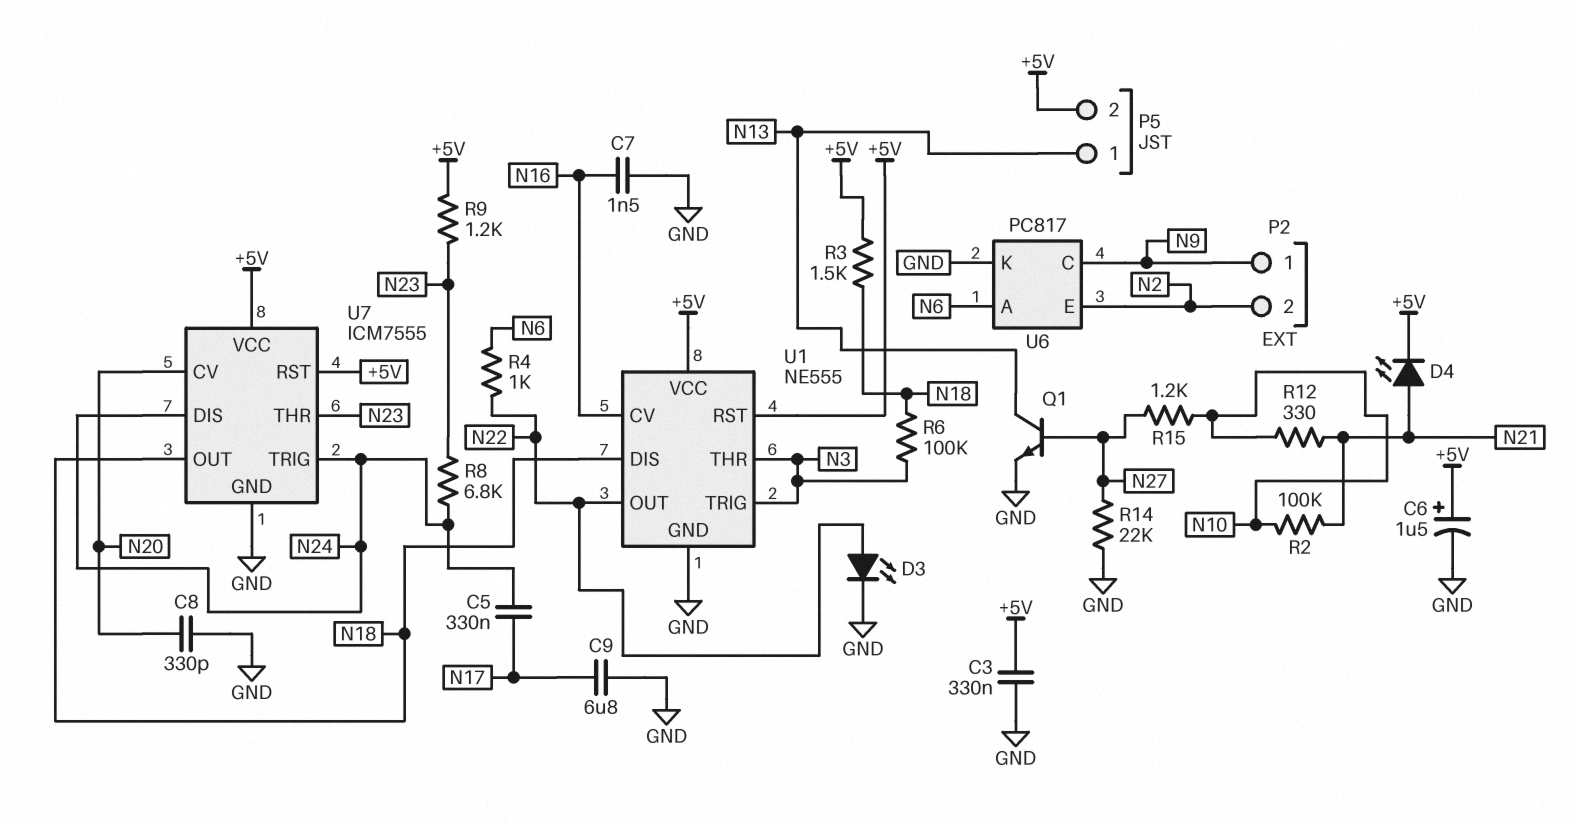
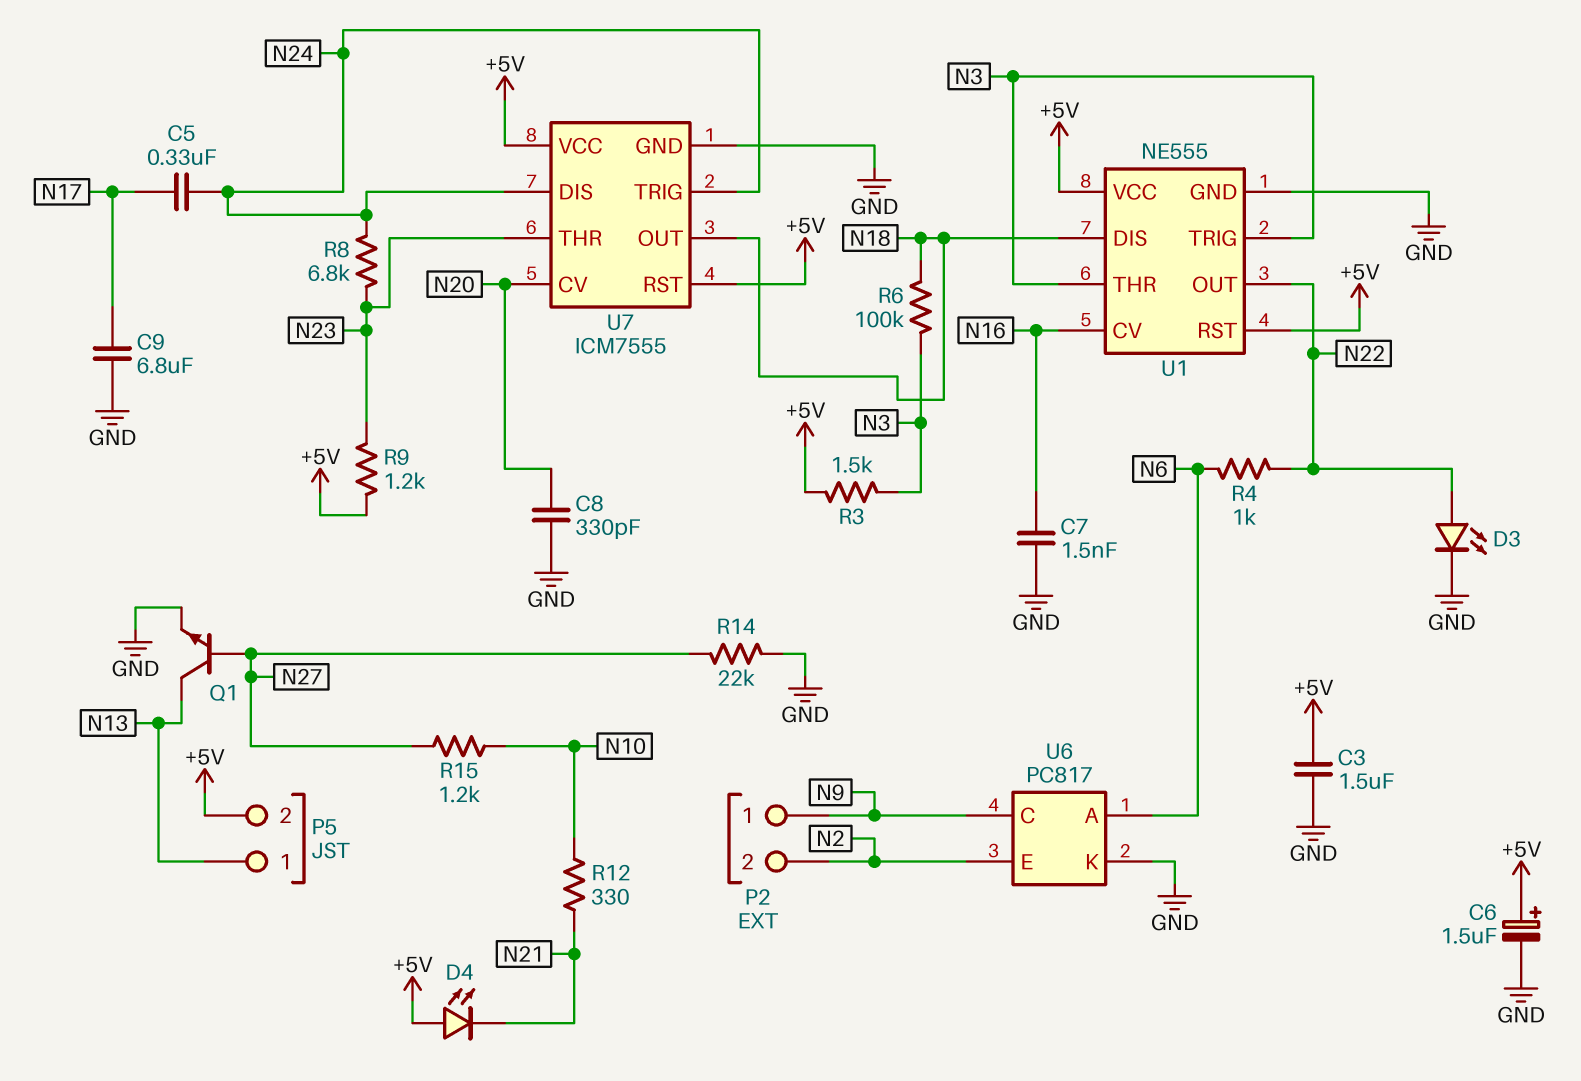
C3: 330nF (+5V, GND) -> 1.5uF (+5V, GND)
D4: LED (A N21, K +5V) -> LED (A +5V, K N21)
R2: 100k (N10, N21) -> none
R3: 1.5k (+5V, N18) -> 1.5k (+5V, N3)

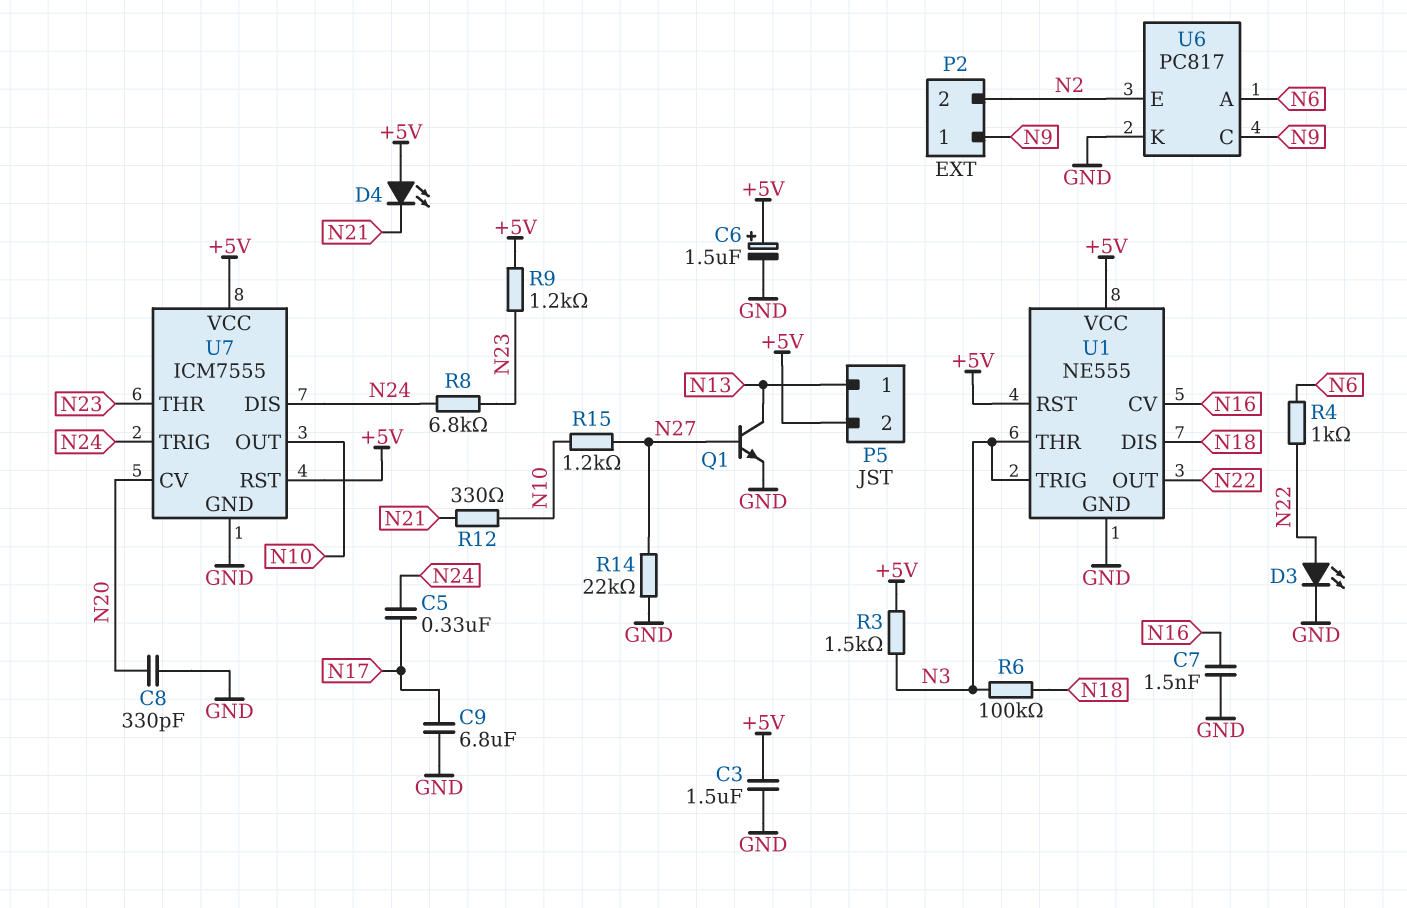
U7 pin OUT: N18 -> N10

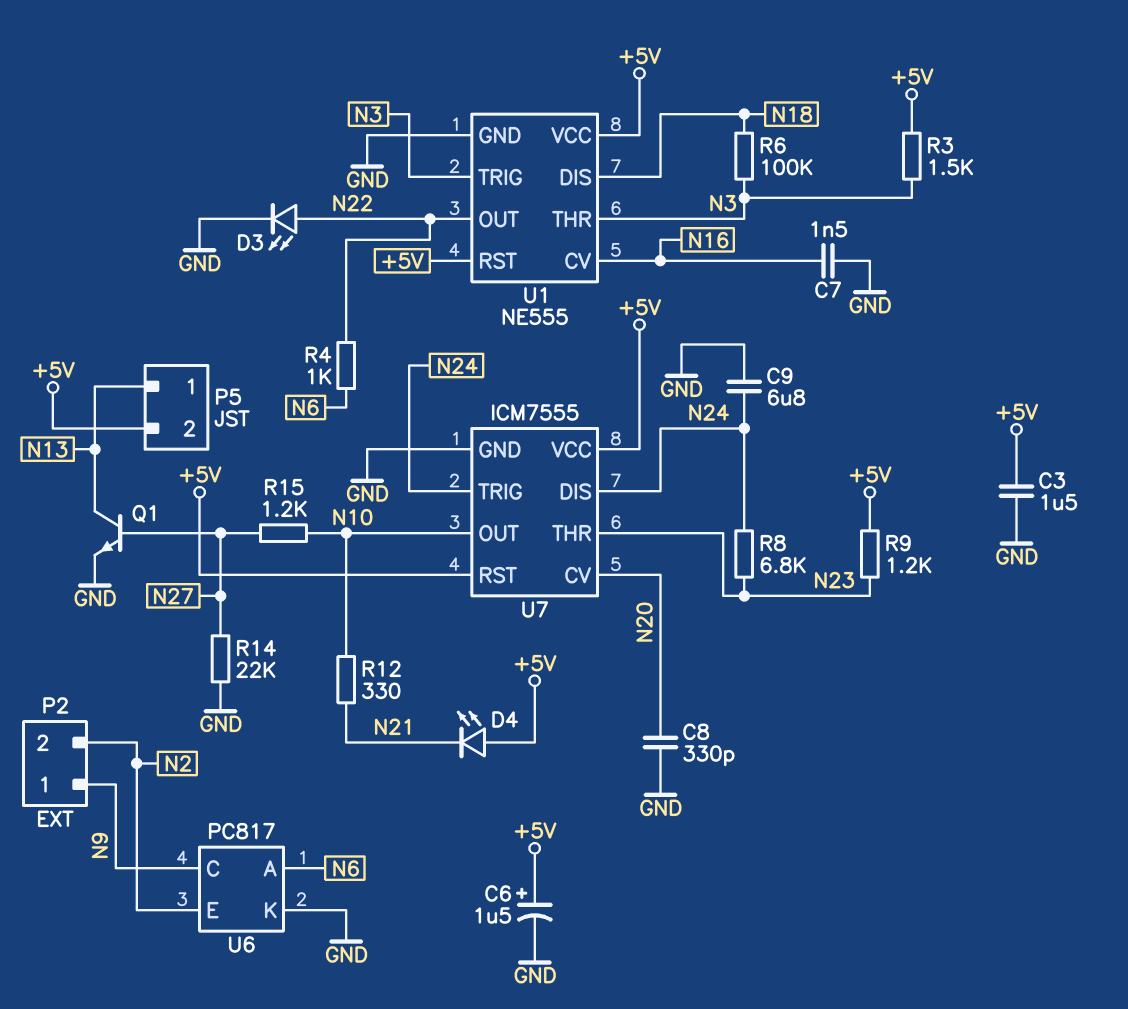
C5: 330nF (N17, N24) -> none
C9: 6.8uF (GND, N17) -> 6.8uF (GND, N24)

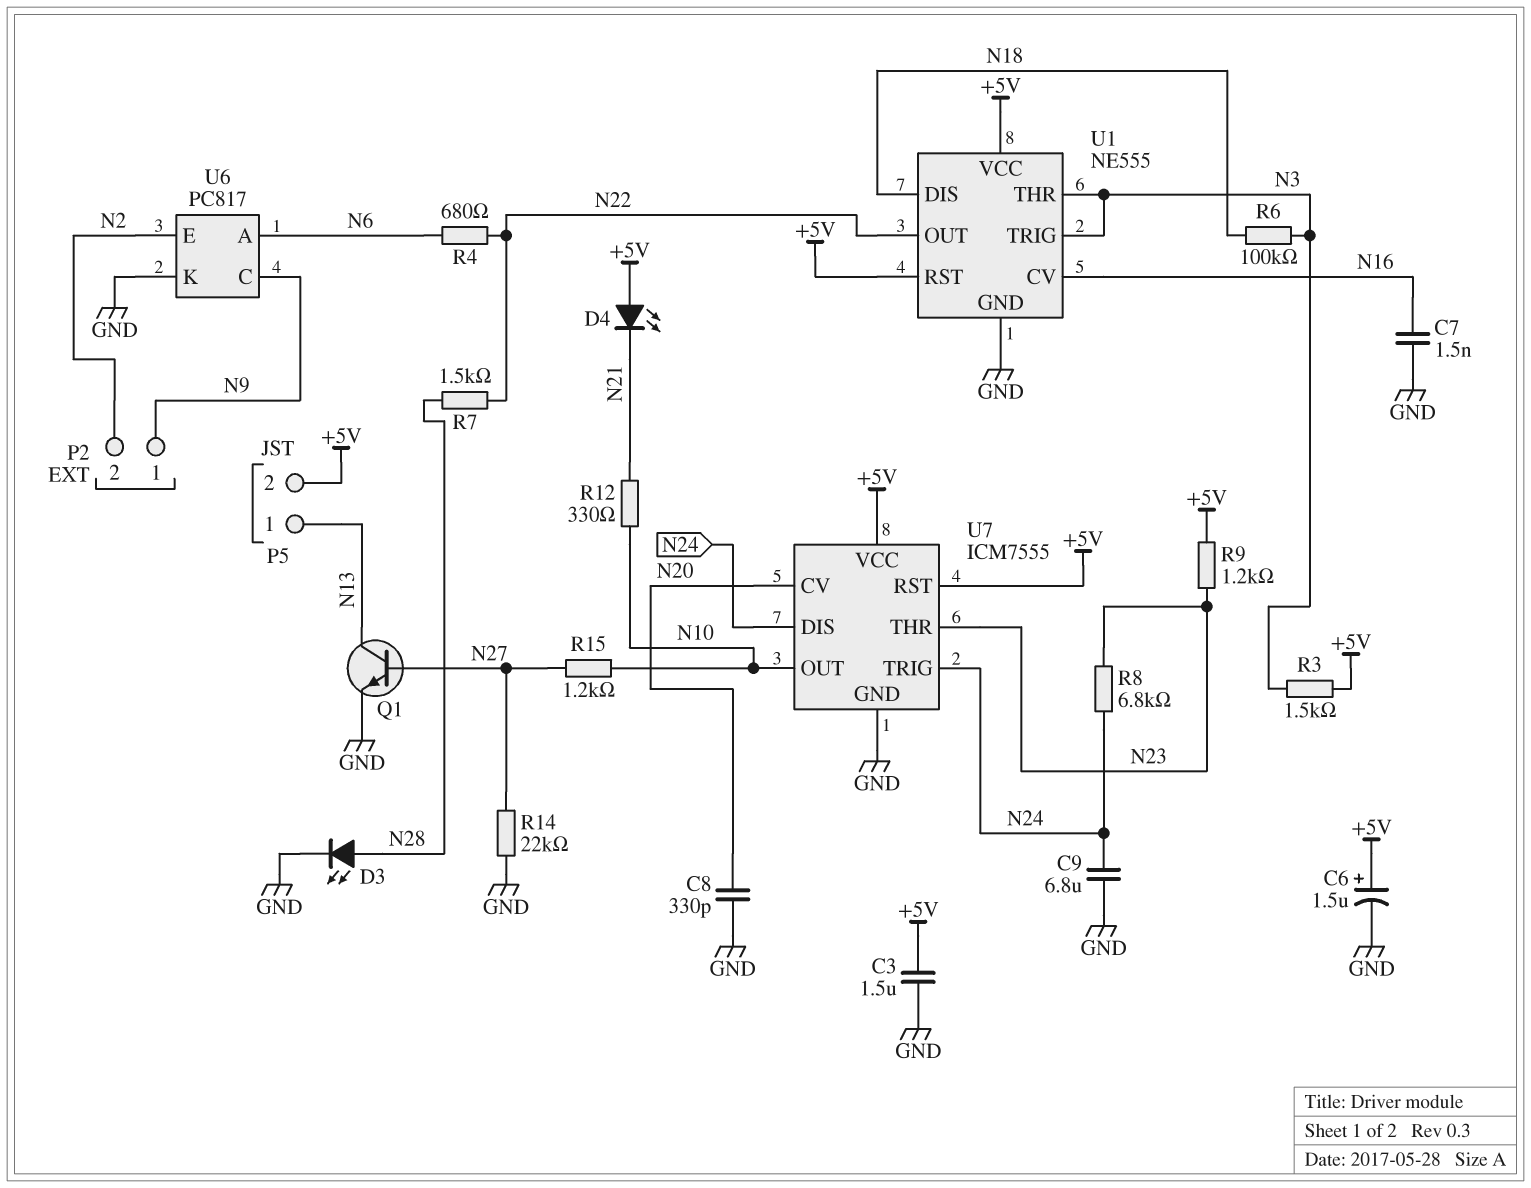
D3: LED (A N22, K GND) -> LED (A N28, K GND)
R4: 1k (N6, N22) -> 680 (N6, N22)
R7: none -> 1.5k (N22, N28)

